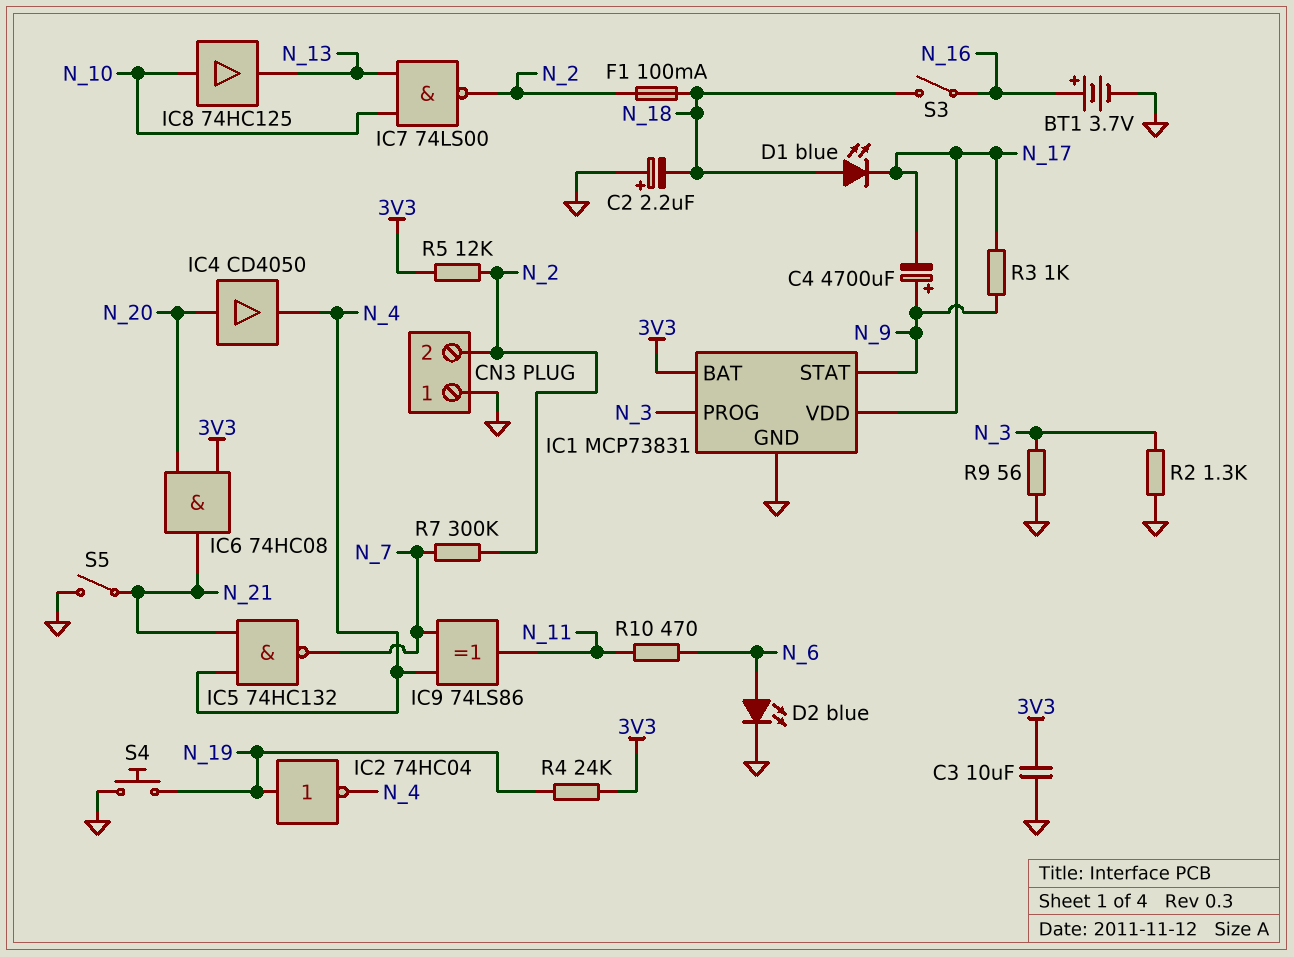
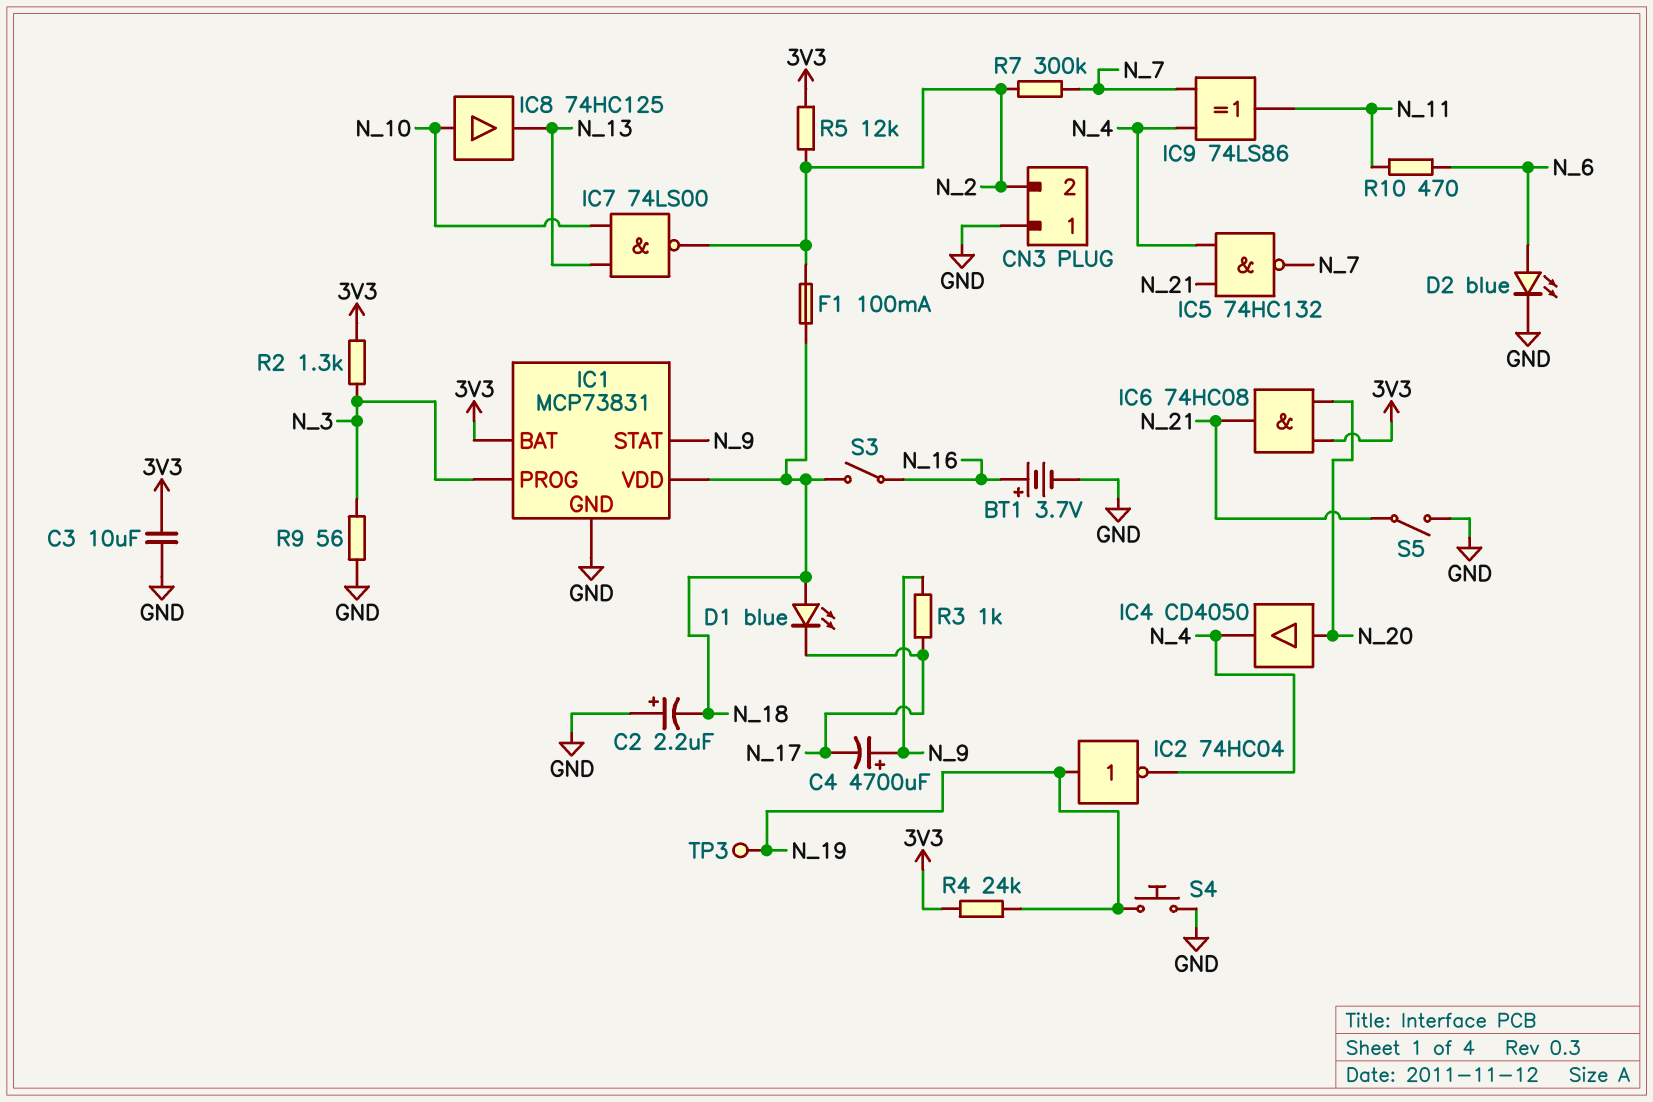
IC1 pin VDD: N_17 -> N_18
R2: 1.3k (GND, N_3) -> 1.3k (3V3, N_3)
TP3: none -> test point (N_19)

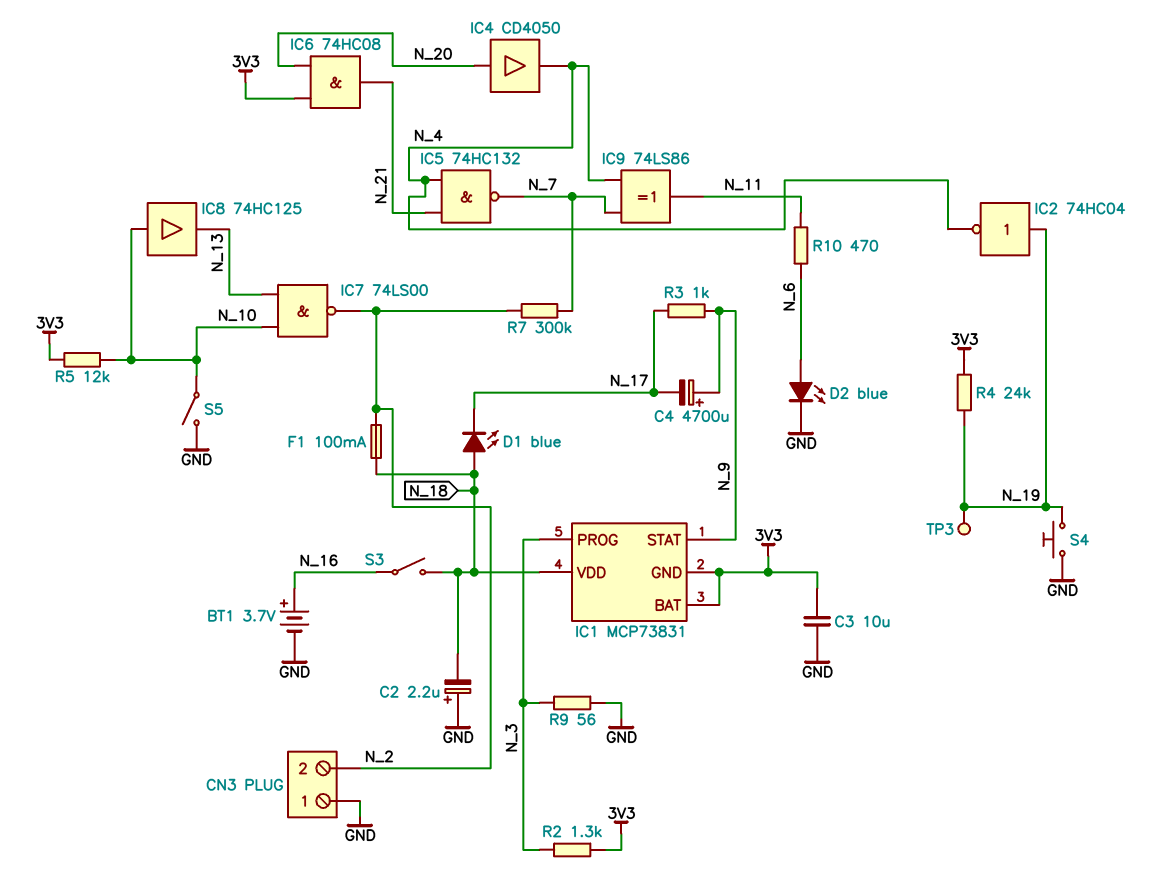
IC1 pin GND: GND -> 3V3
R5: 12k (3V3, N_2) -> 12k (3V3, N_10)
S5: switch (GND, N_21) -> switch (GND, N_10)

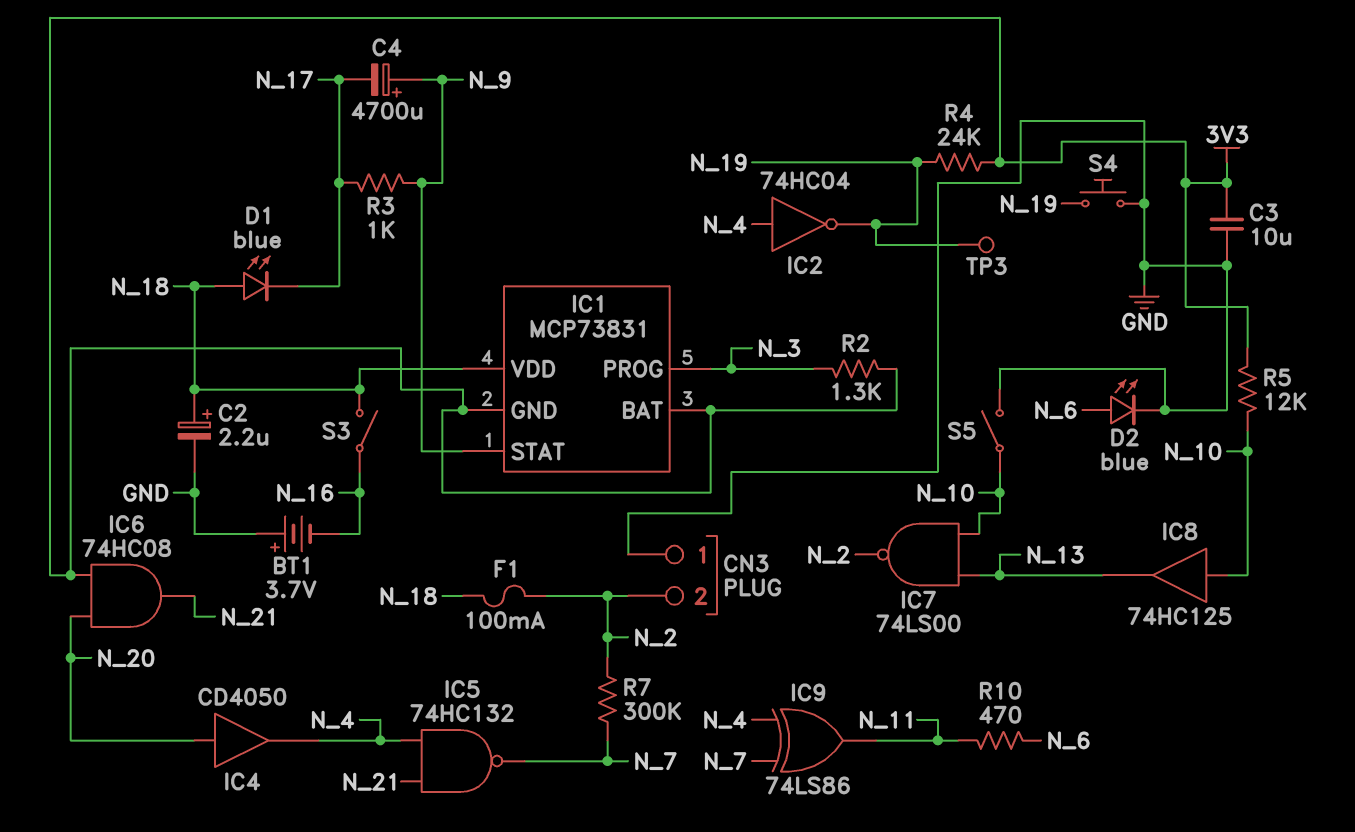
BT1: 3.7V (plus N_16, minus GND) -> 3.7V (plus GND, minus N_16)
C2: 2.2uF (plus GND, minus N_18) -> 2.2uF (plus N_18, minus GND)
IC2: NOT 74HC04 (in N_19, out N_4) -> NOT 74HC04 (in N_4, out N_19)
R9: 56 (GND, N_3) -> none

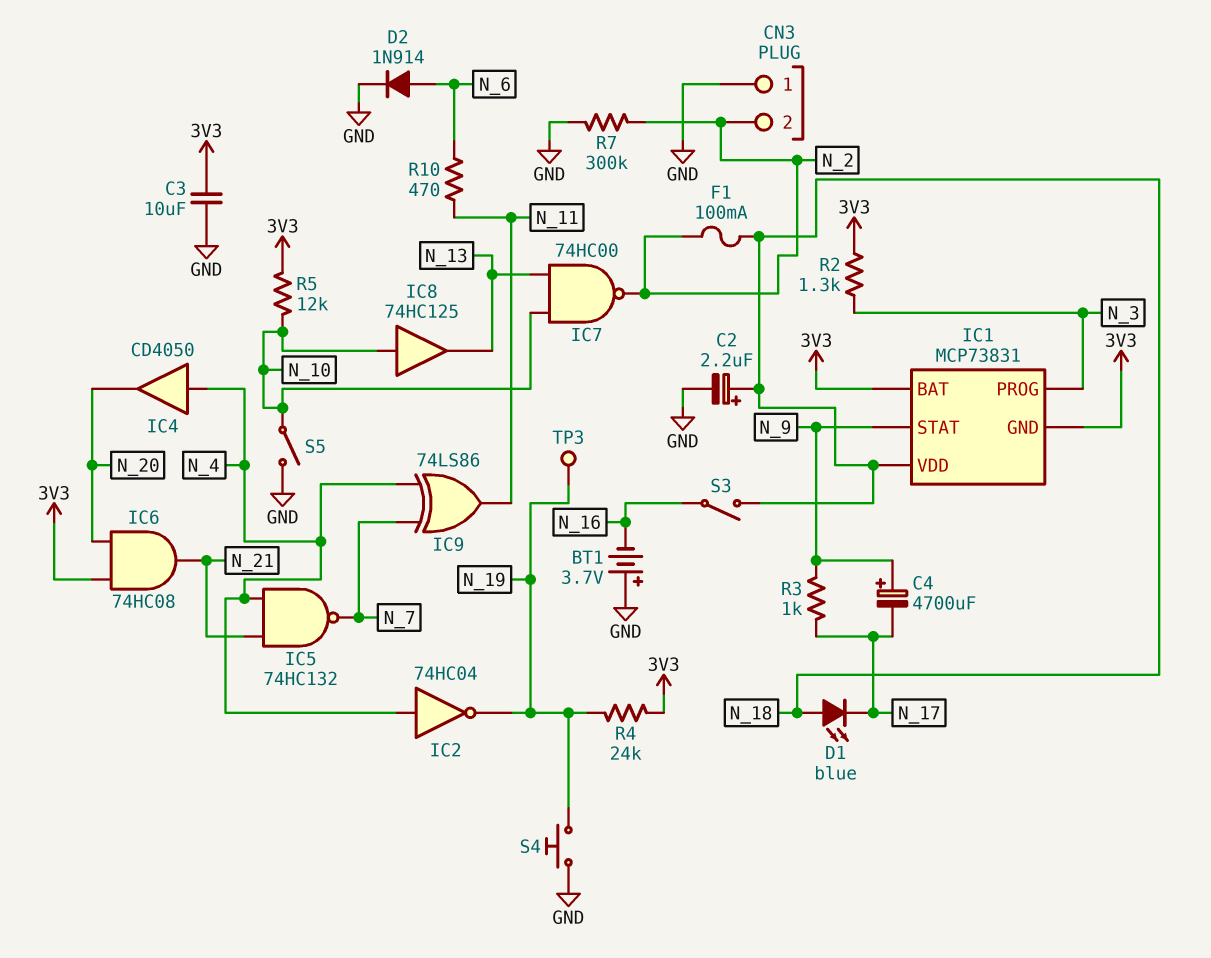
D2: LED blue (A N_6, K GND) -> diode 1N914 (A N_6, K GND)
IC4: buffer CD4050 (in N_20, out N_4) -> buffer CD4050 (in N_4, out N_20)
IC7: NAND 74LS00 (in N_10, in N_13, out N_2) -> NAND 74HC00 (in N_10, in N_13, out N_2)
R7: 300k (N_2, N_7) -> 300k (GND, N_2)

